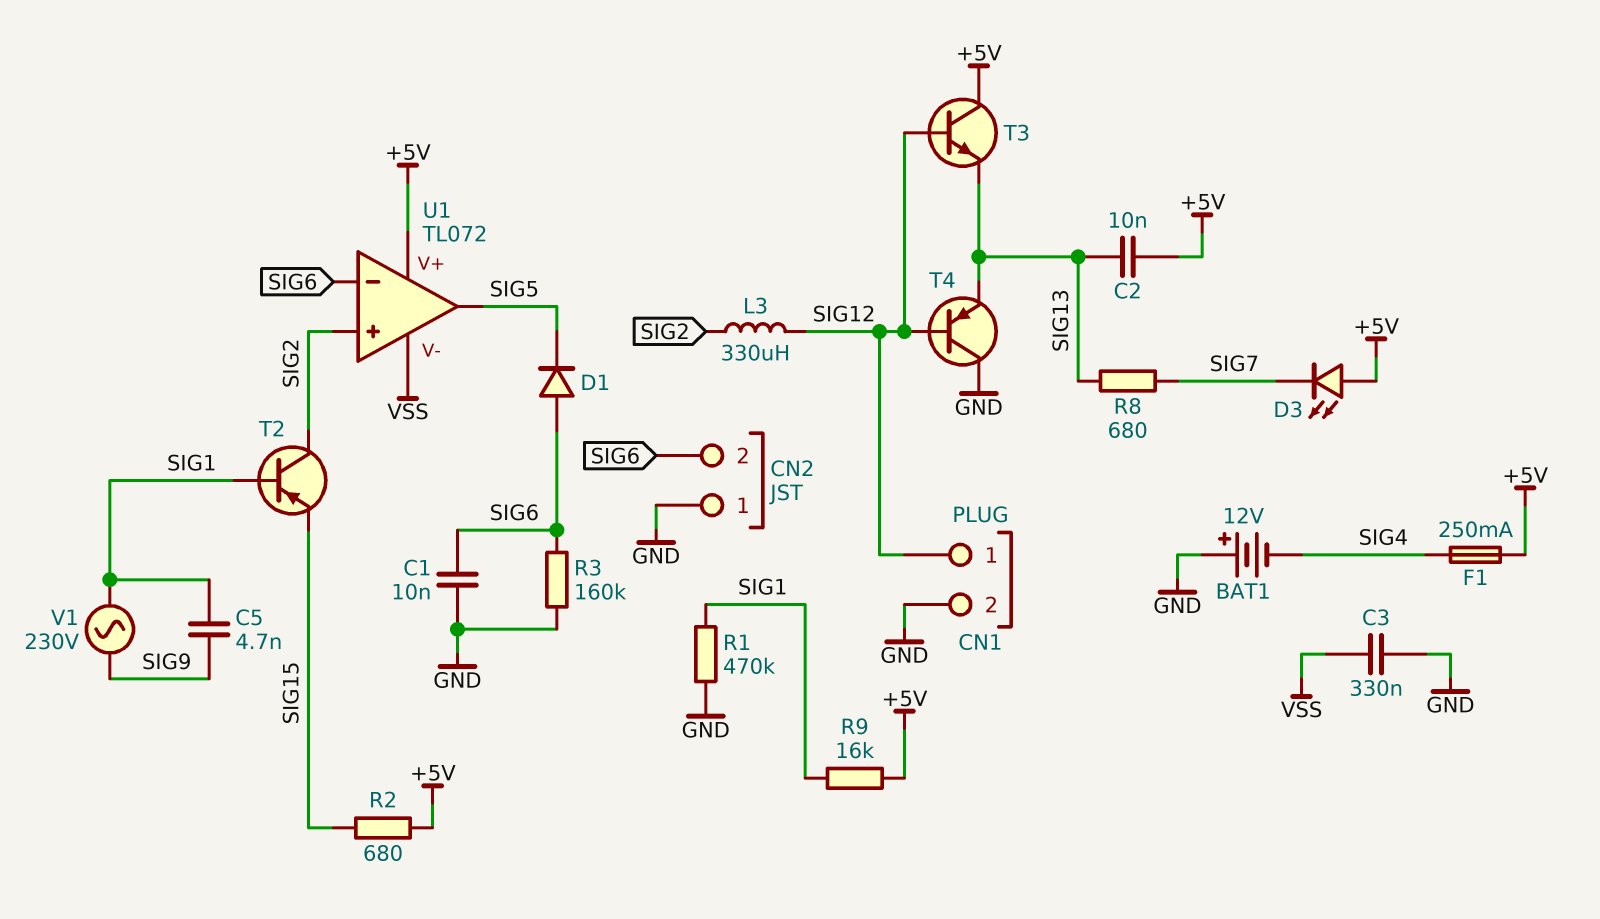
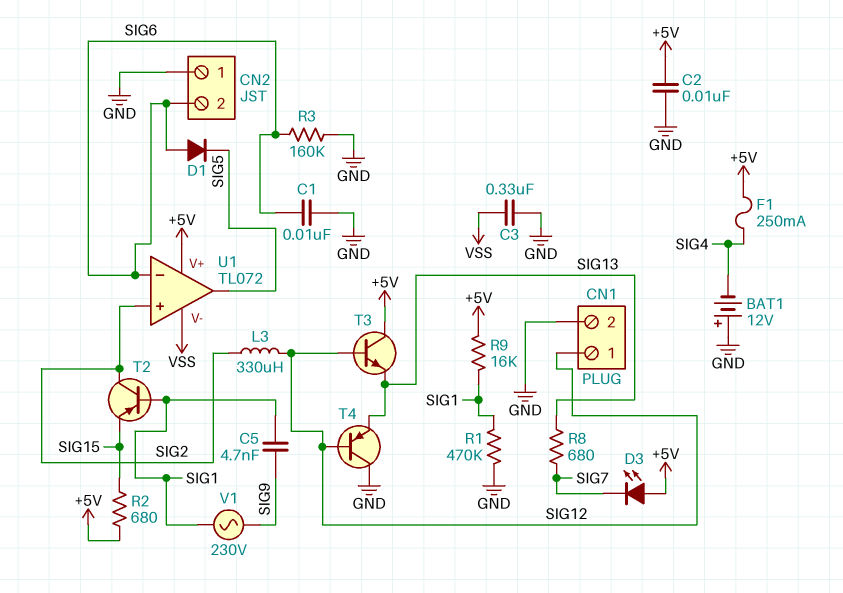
C2: 10nF (+5V, SIG13) -> 10nF (+5V, GND)

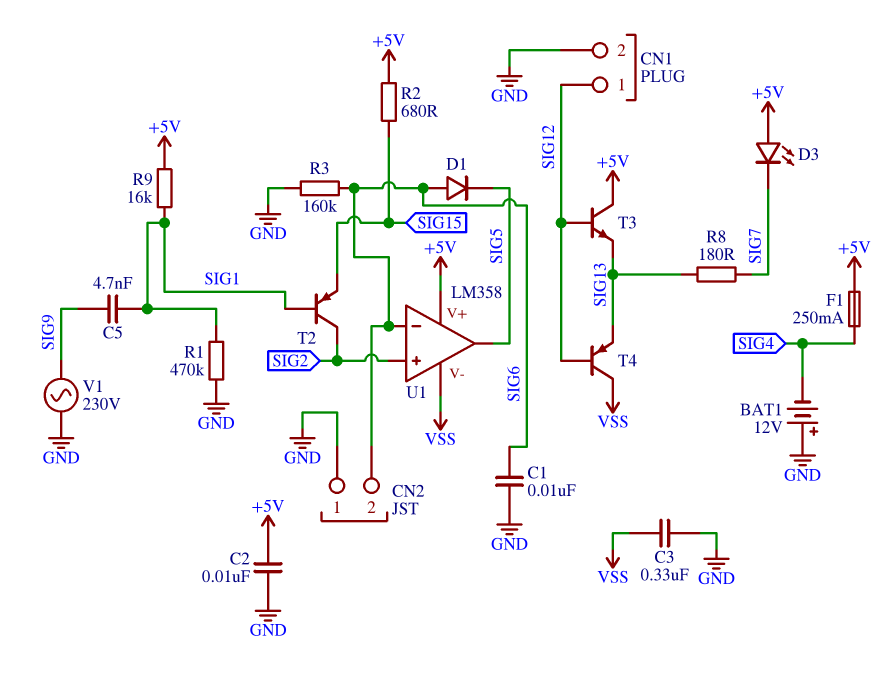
L3: 330uH (SIG2, SIG12) -> none
R8: 680 (SIG7, SIG13) -> 180 (SIG7, SIG13)
T4: PNP (B SIG12, C GND, E SIG13) -> PNP (B SIG12, C VSS, E SIG13)
U1: TL072 -> LM358
V1: AC 230V (SIG1, SIG9) -> AC 230V (GND, SIG9)

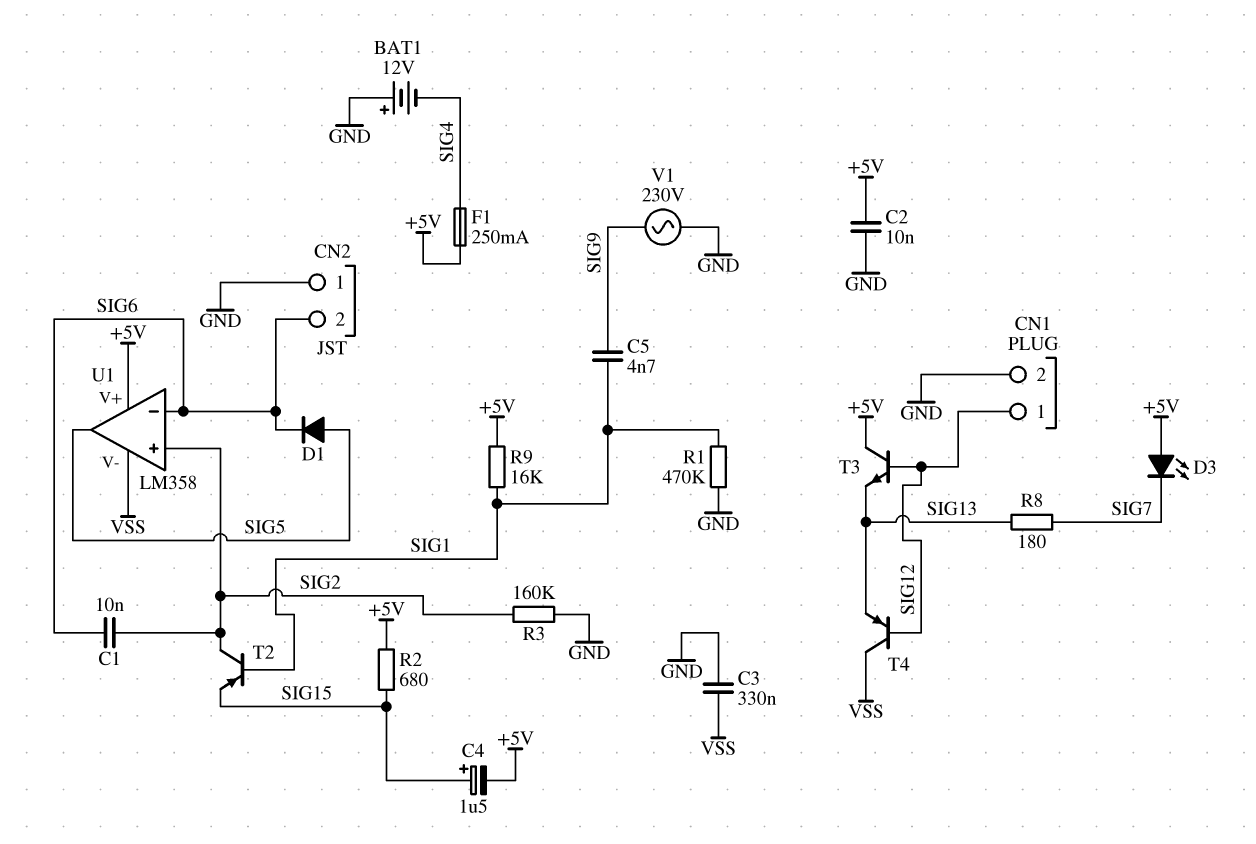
C1: 10nF (GND, SIG6) -> 10nF (SIG2, SIG6)
C4: none -> 1.5uF (plus SIG15, minus +5V)
D1: diode (A SIG6, K SIG5) -> diode (A SIG5, K SIG6)
R3: 160k (GND, SIG6) -> 160k (GND, SIG2)

